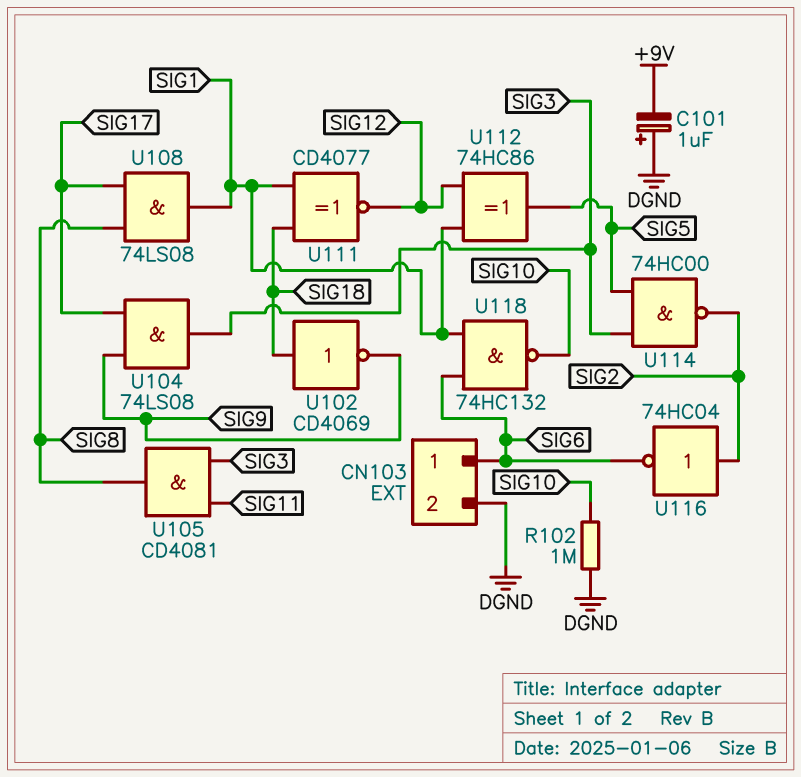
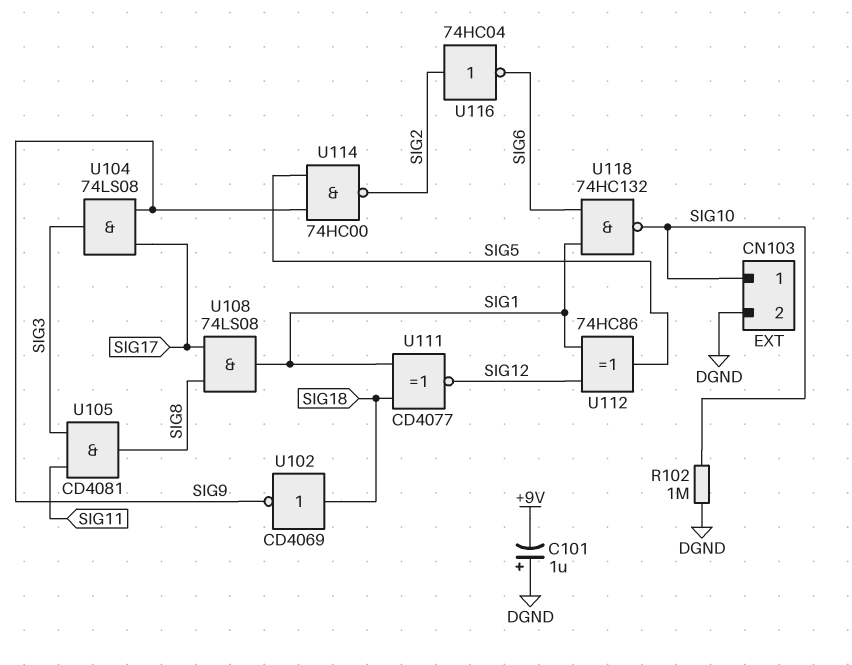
CN103 pin 1: SIG6 -> SIG10
U114: NAND 74HC00 (in SIG3, in SIG5, out SIG2) -> NAND 74HC00 (in SIG5, in SIG9, out SIG2)

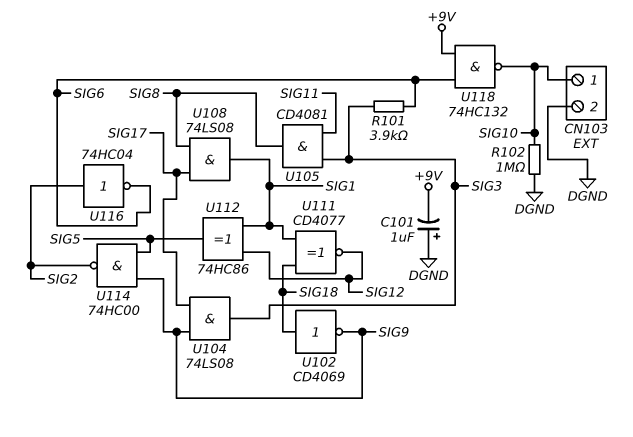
R101: none -> 3.9k (SIG3, SIG6)
U118: NAND 74HC132 (in SIG1, in SIG6, out SIG10) -> NAND 74HC132 (in +9V, in SIG6, out SIG10)

